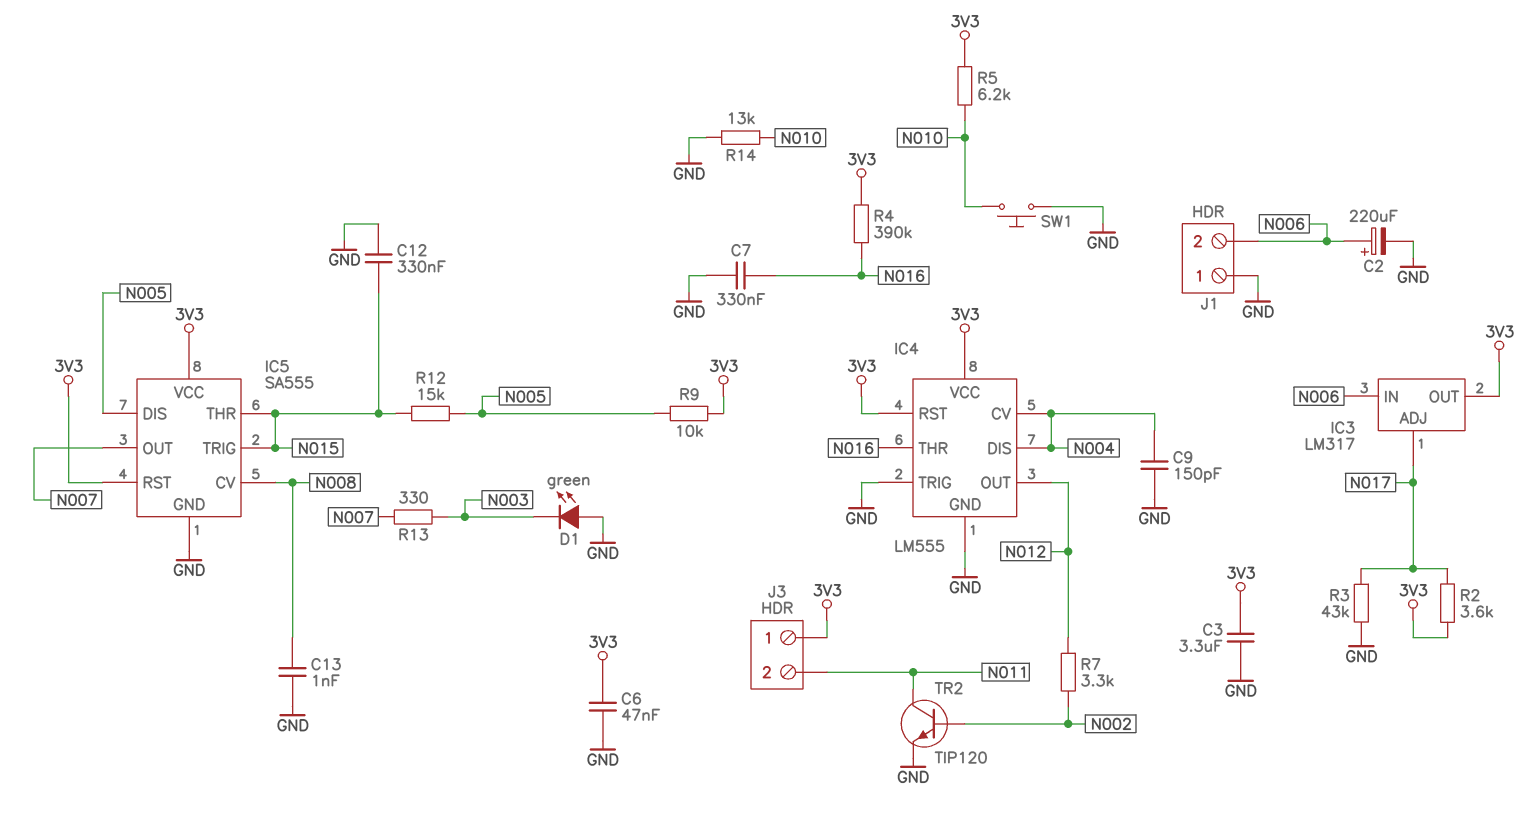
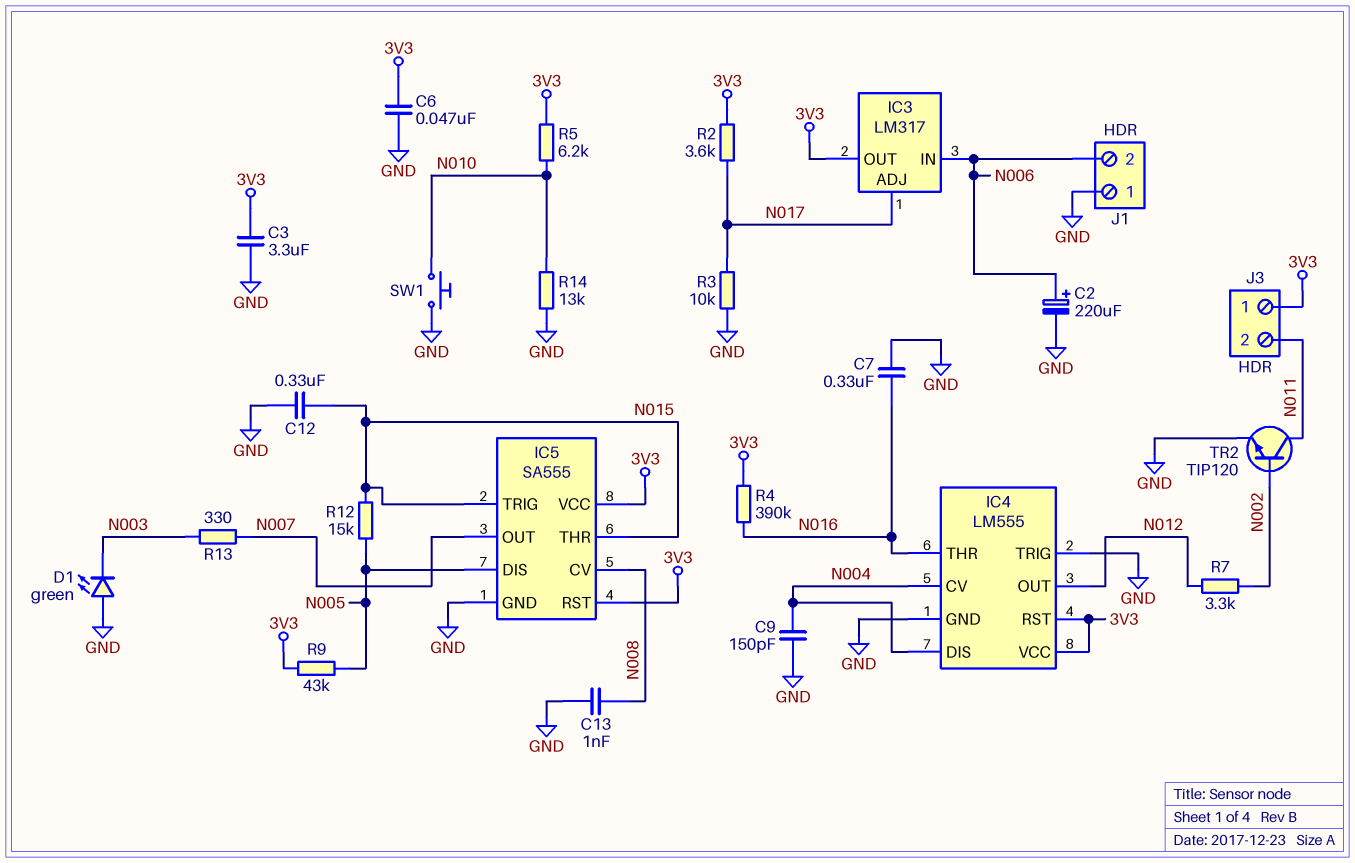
R3: 43k (GND, N017) -> 10k (GND, N017)
R9: 10k (3V3, N005) -> 43k (3V3, N005)

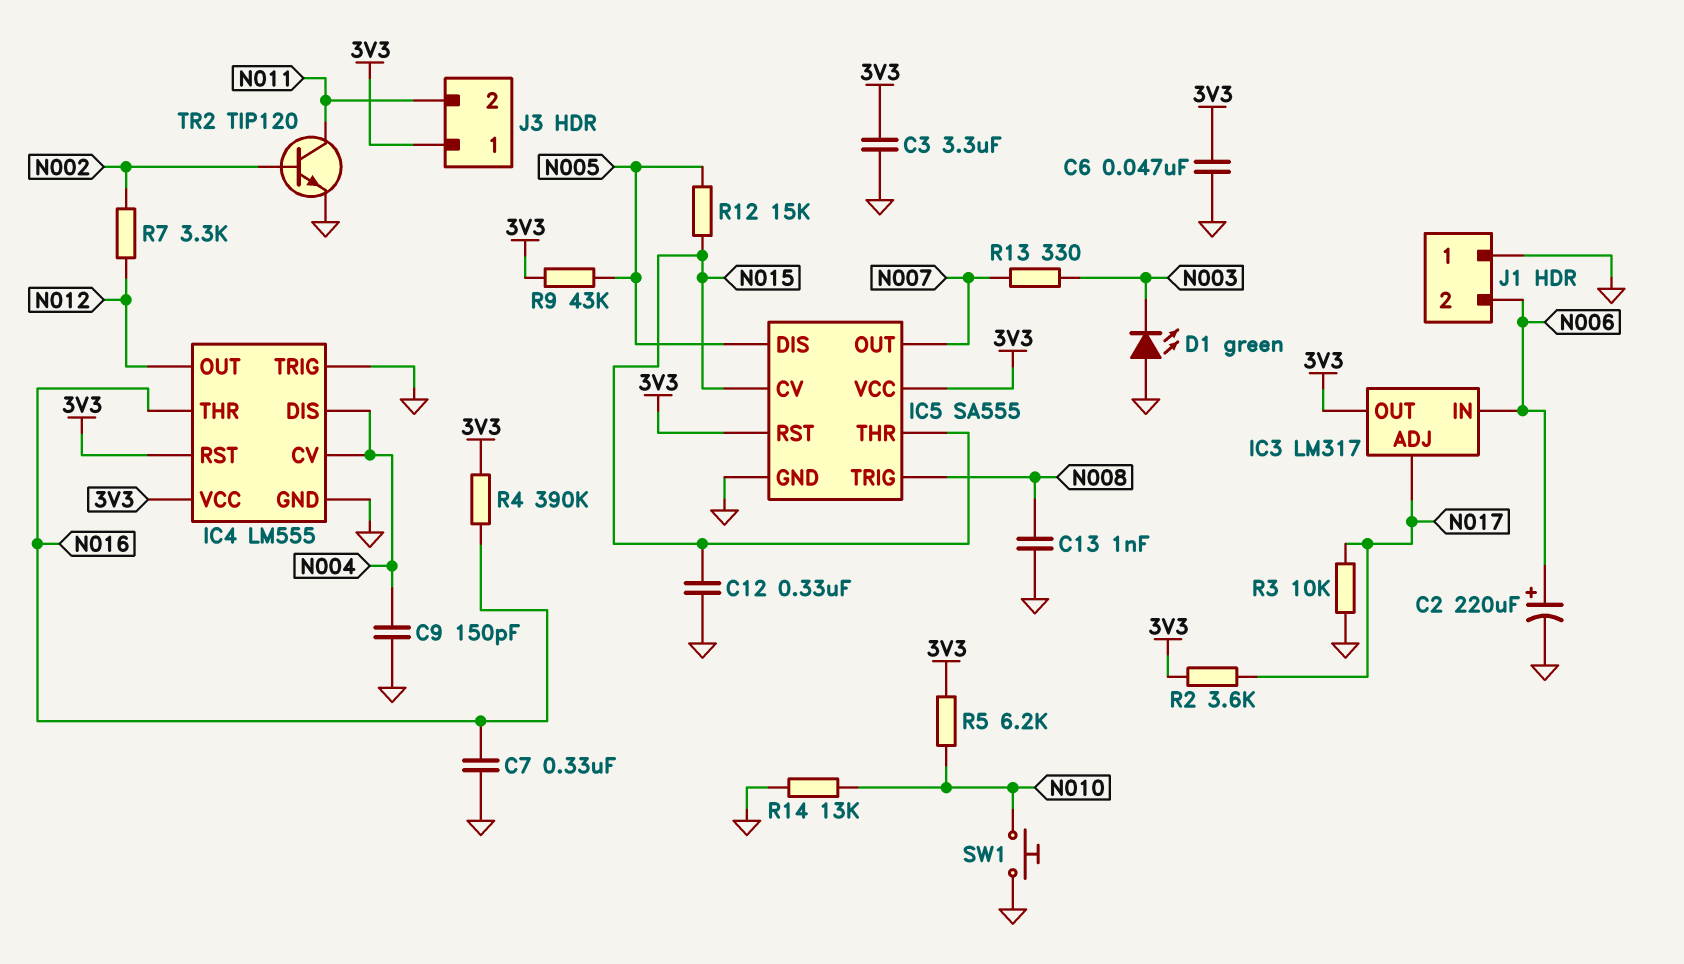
IC5 pin CV: N008 -> N015
IC5 pin TRIG: N015 -> N008

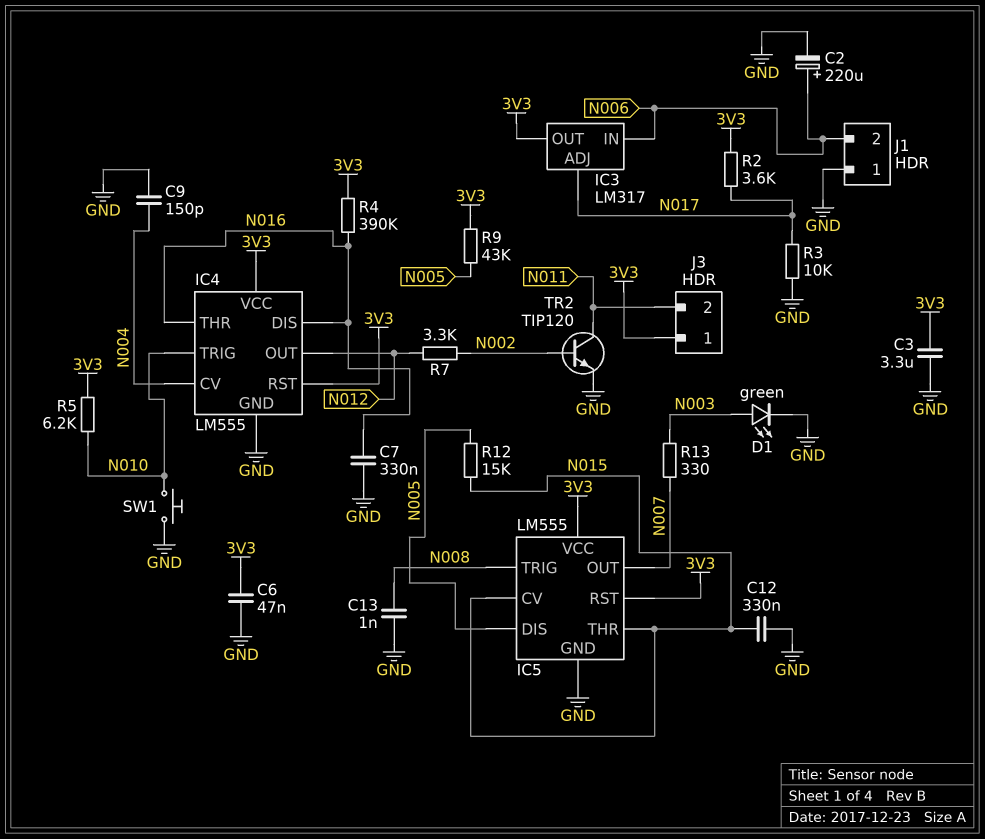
D1: LED green (A GND, K N003) -> LED green (A N003, K GND)
IC4 pin DIS: N004 -> N016
IC4 pin TRIG: GND -> N010
IC5: SA555 -> LM555
R14: 13k (GND, N010) -> none

